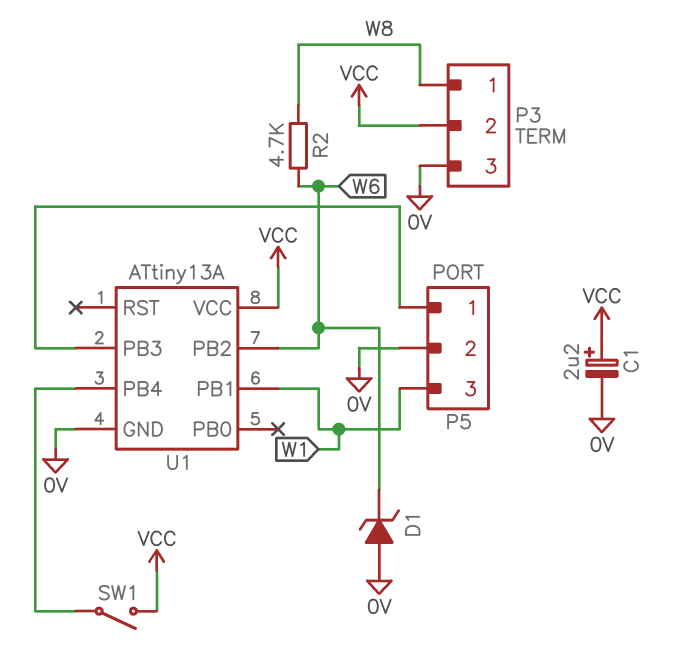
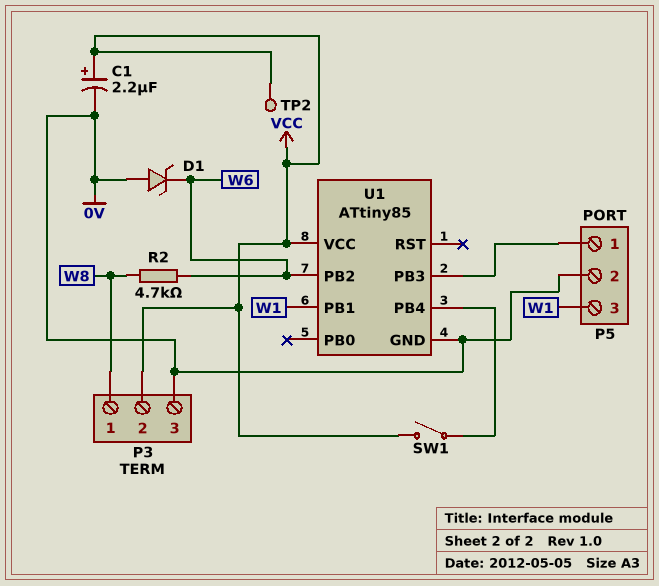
TP2: none -> test point (VCC)
U1: ATtiny13A -> ATtiny85

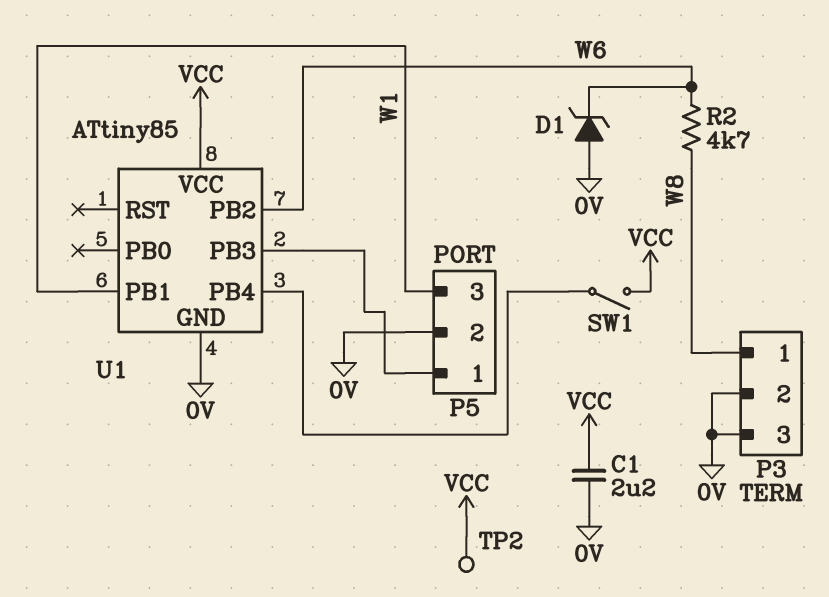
C1: 2.2uF (plus VCC, minus 0V) -> 2.2uF (0V, VCC)
P3 pin 2: VCC -> 0V

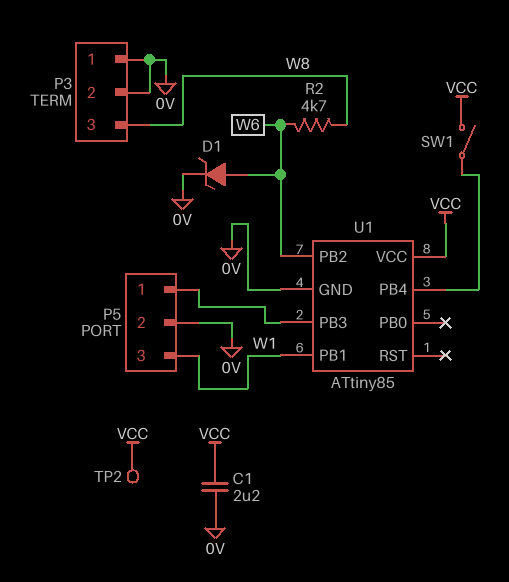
D1: zener (A 0V, K W6) -> zener (A W6, K 0V)
P3 pin 1: W8 -> 0V
P3 pin 3: 0V -> W8

